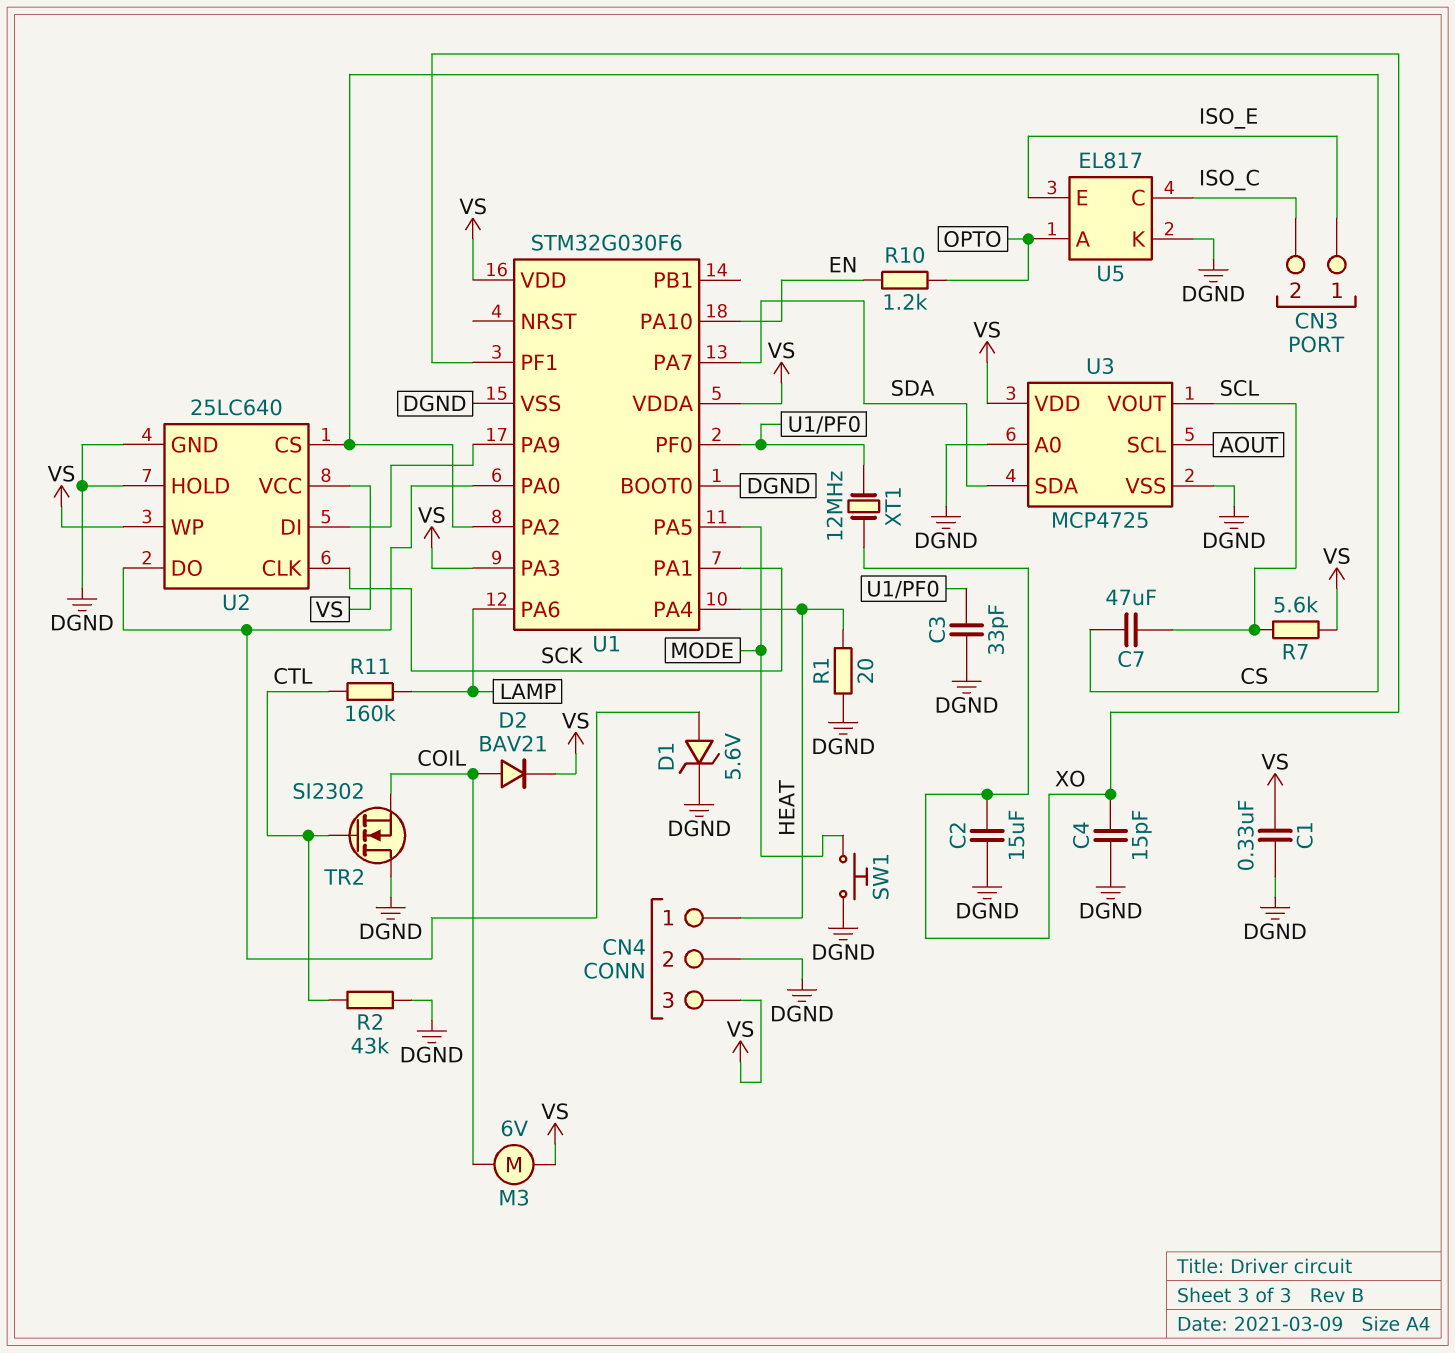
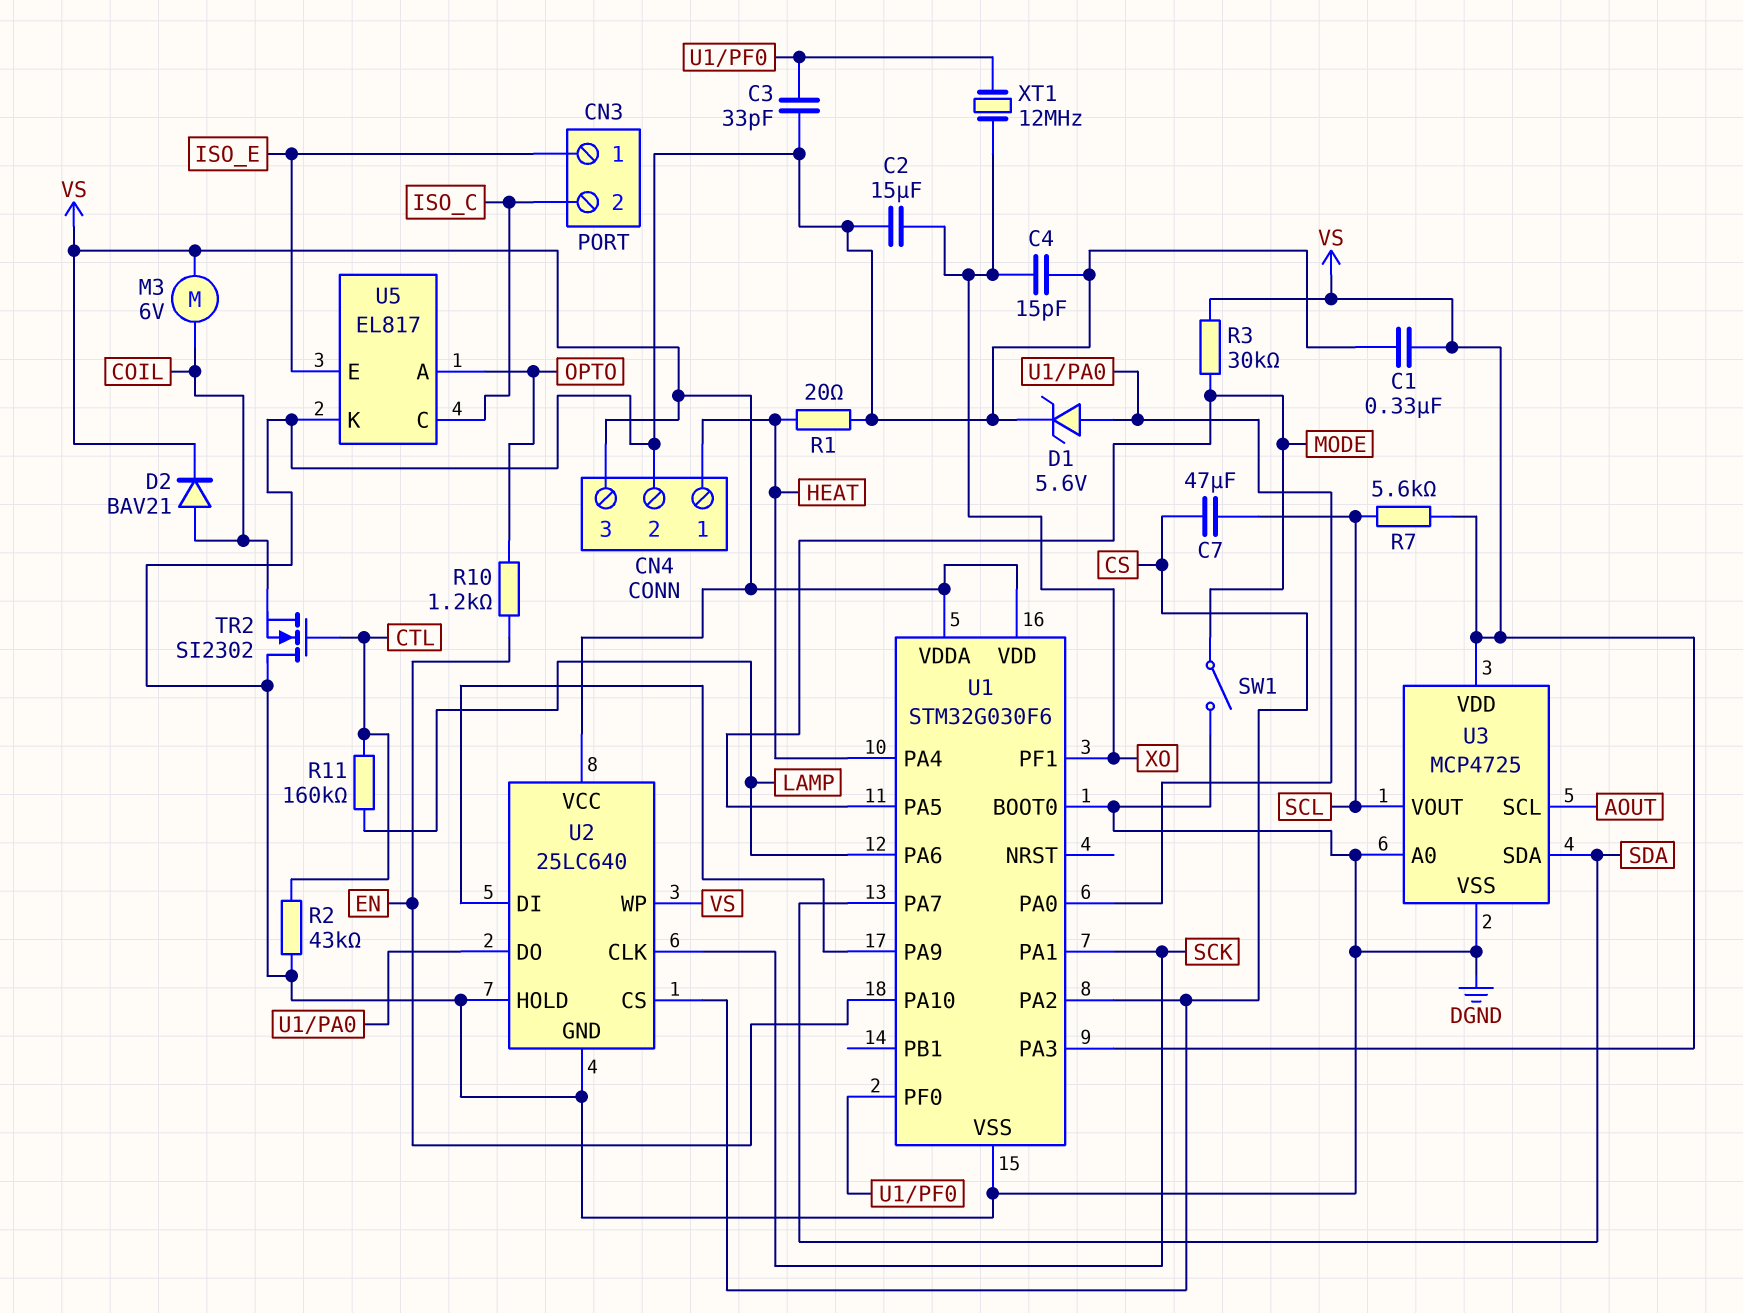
R3: none -> 30k (MODE, VS)
SW1: button (DGND, MODE) -> switch (DGND, MODE)

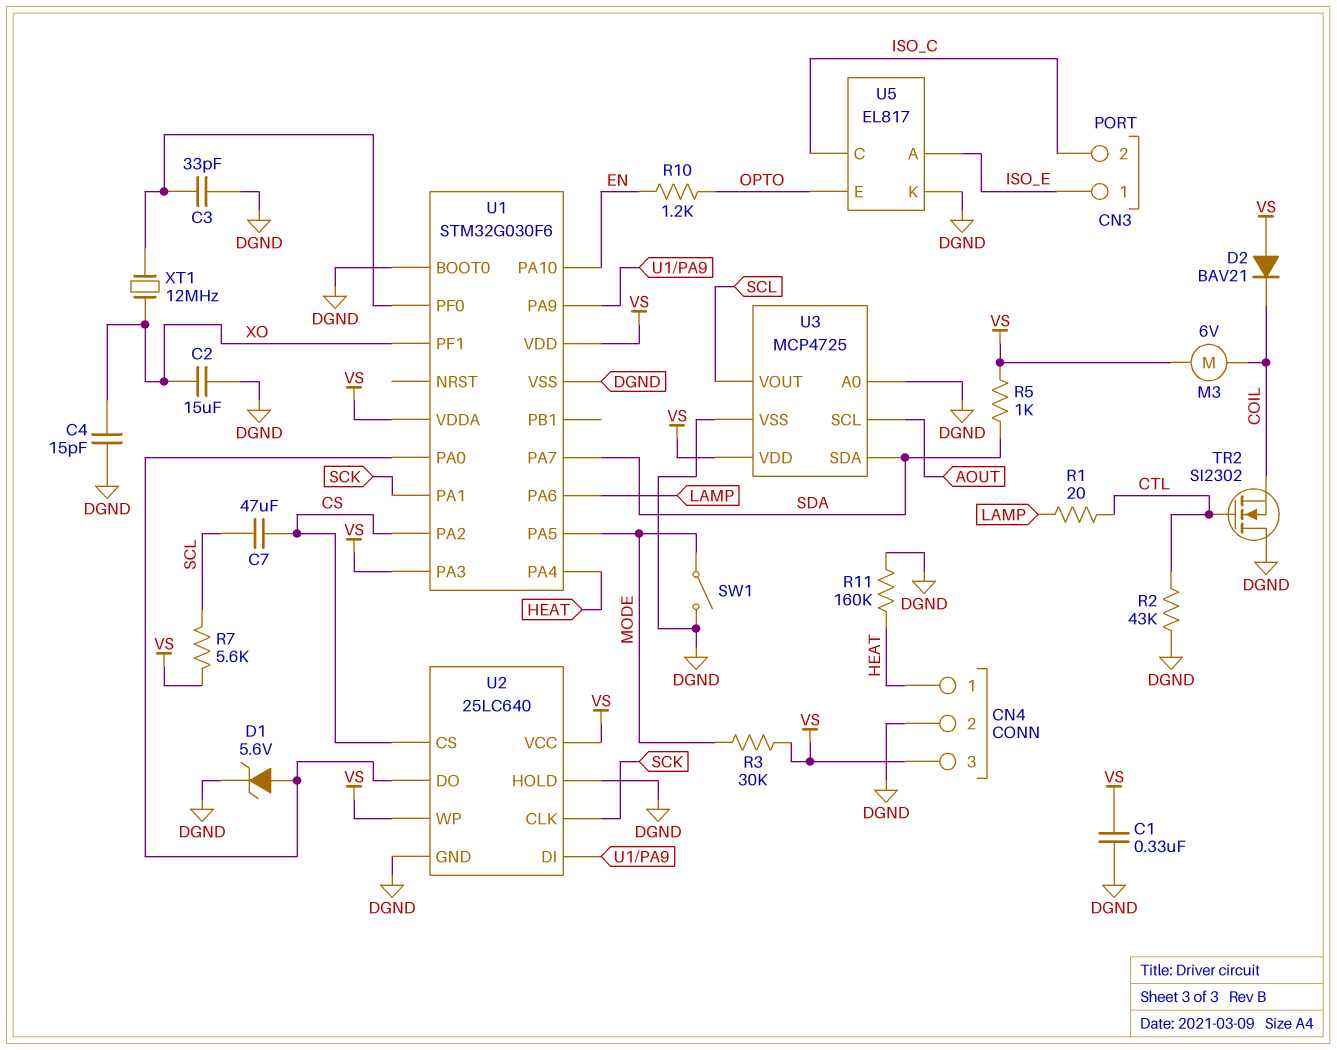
D2: diode BAV21 (A COIL, K VS) -> diode BAV21 (A VS, K COIL)
R1: 20 (DGND, HEAT) -> 20 (CTL, LAMP)
R5: none -> 1k (SDA, VS)
R11: 160k (CTL, LAMP) -> 160k (DGND, HEAT)
U5 pin A: OPTO -> ISO_E
U5 pin E: ISO_E -> OPTO

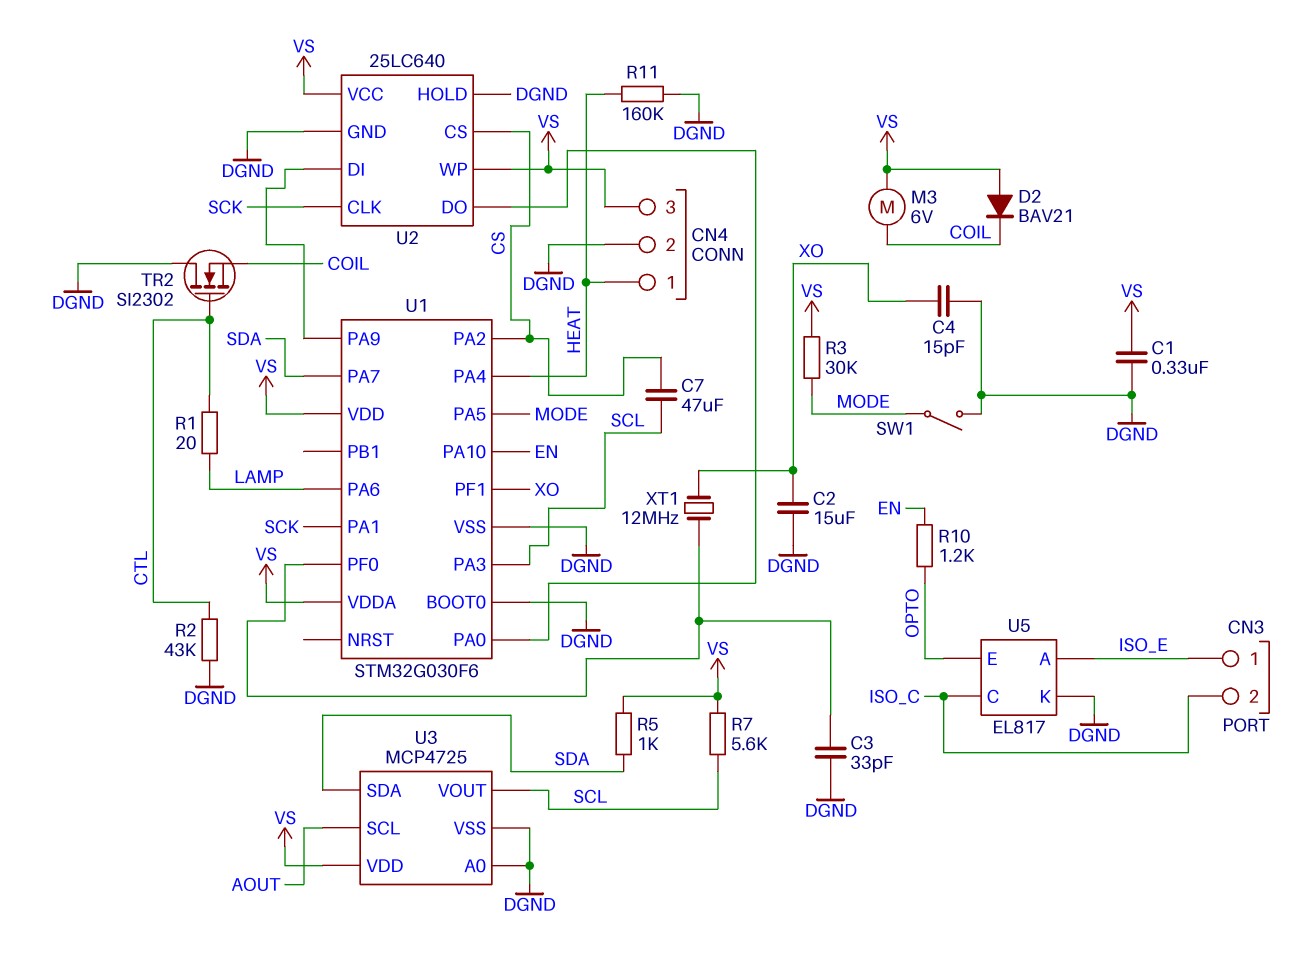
D1: zener 5.6V (A U1/PA0, K DGND) -> none
U1 pin PA3: VS -> SCL

